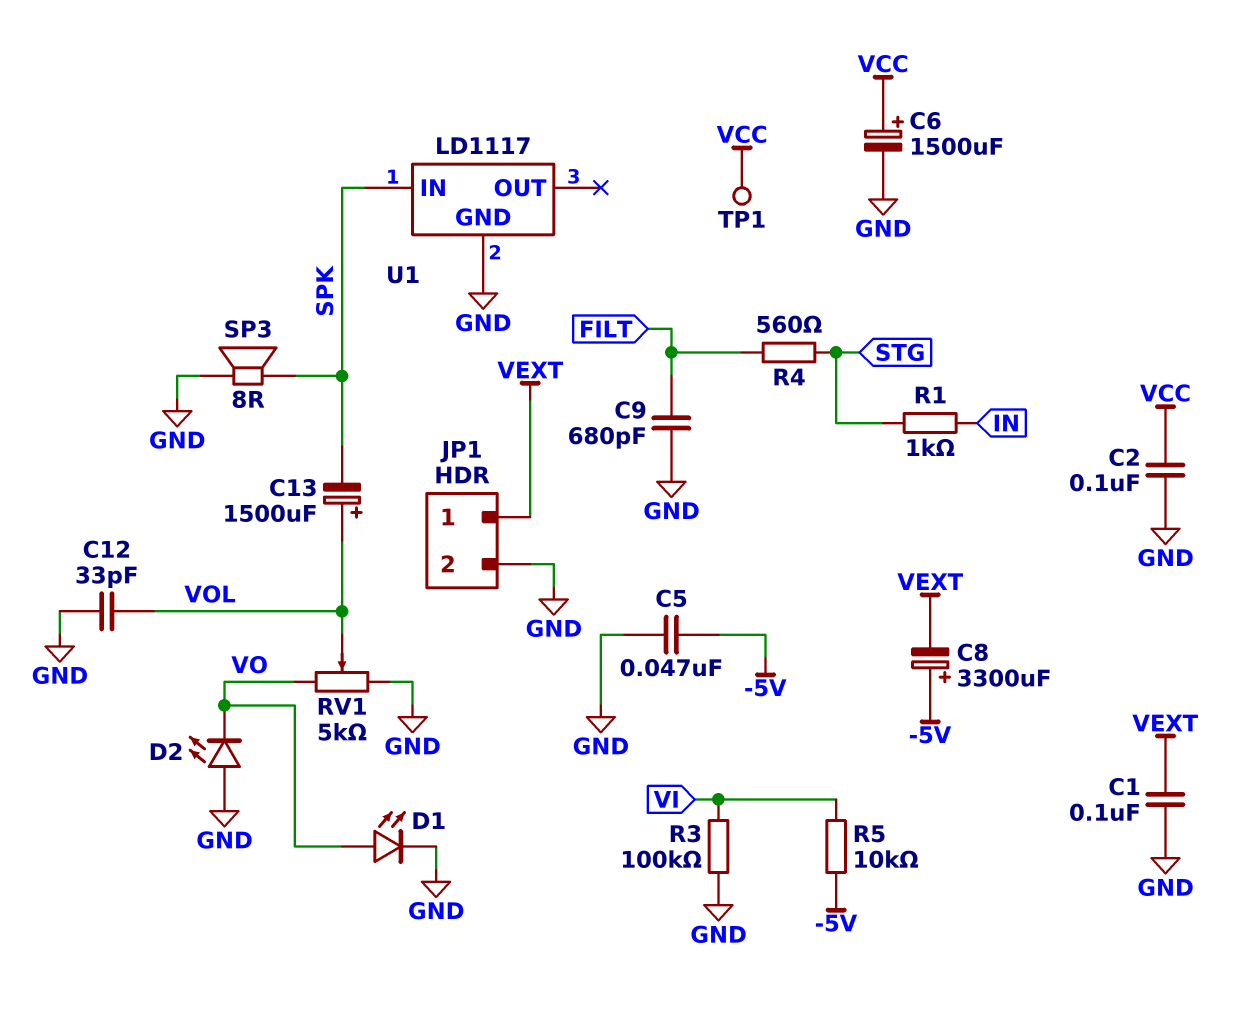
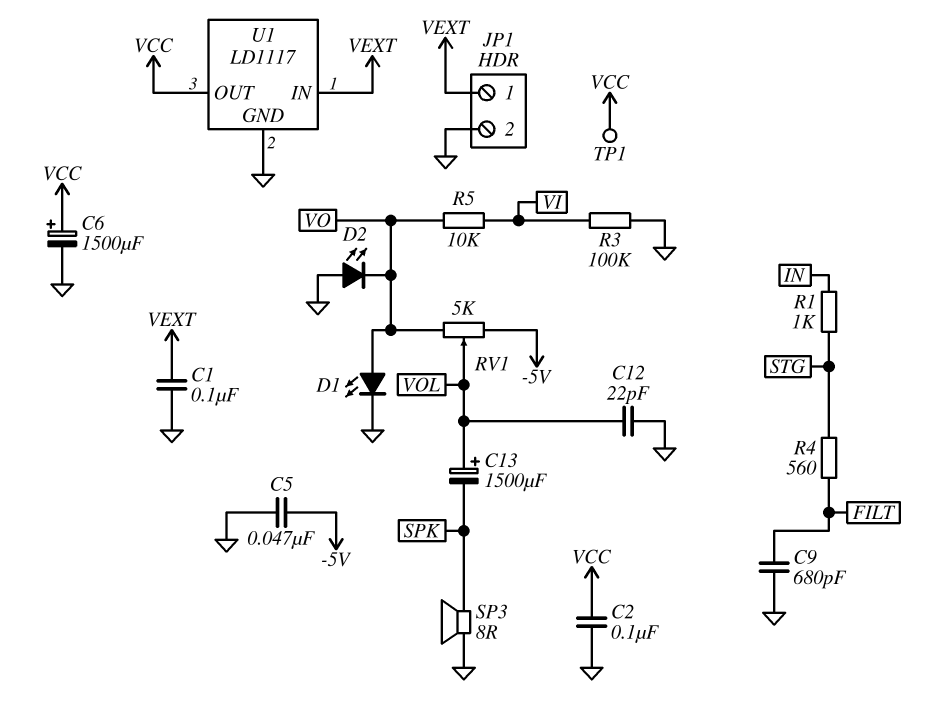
C8: 3300uF (plus -5V, minus VEXT) -> none
C12: 33pF (GND, VOL) -> 22pF (GND, VOL)
R5: 10k (-5V, VI) -> 10k (VI, VO)
RV1: 5k (GND, VO, wiper VOL) -> 5k (-5V, VO, wiper VOL)
U1 pin IN: SPK -> VEXT
U1 pin OUT: none -> VCC

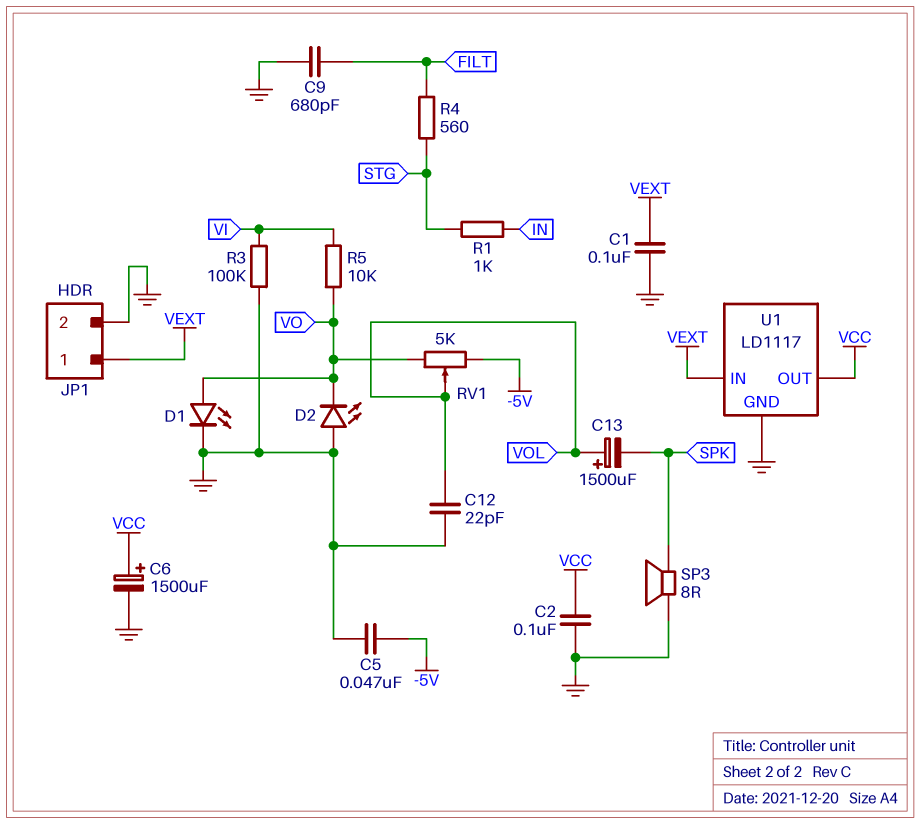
TP1: test point (VCC) -> none

